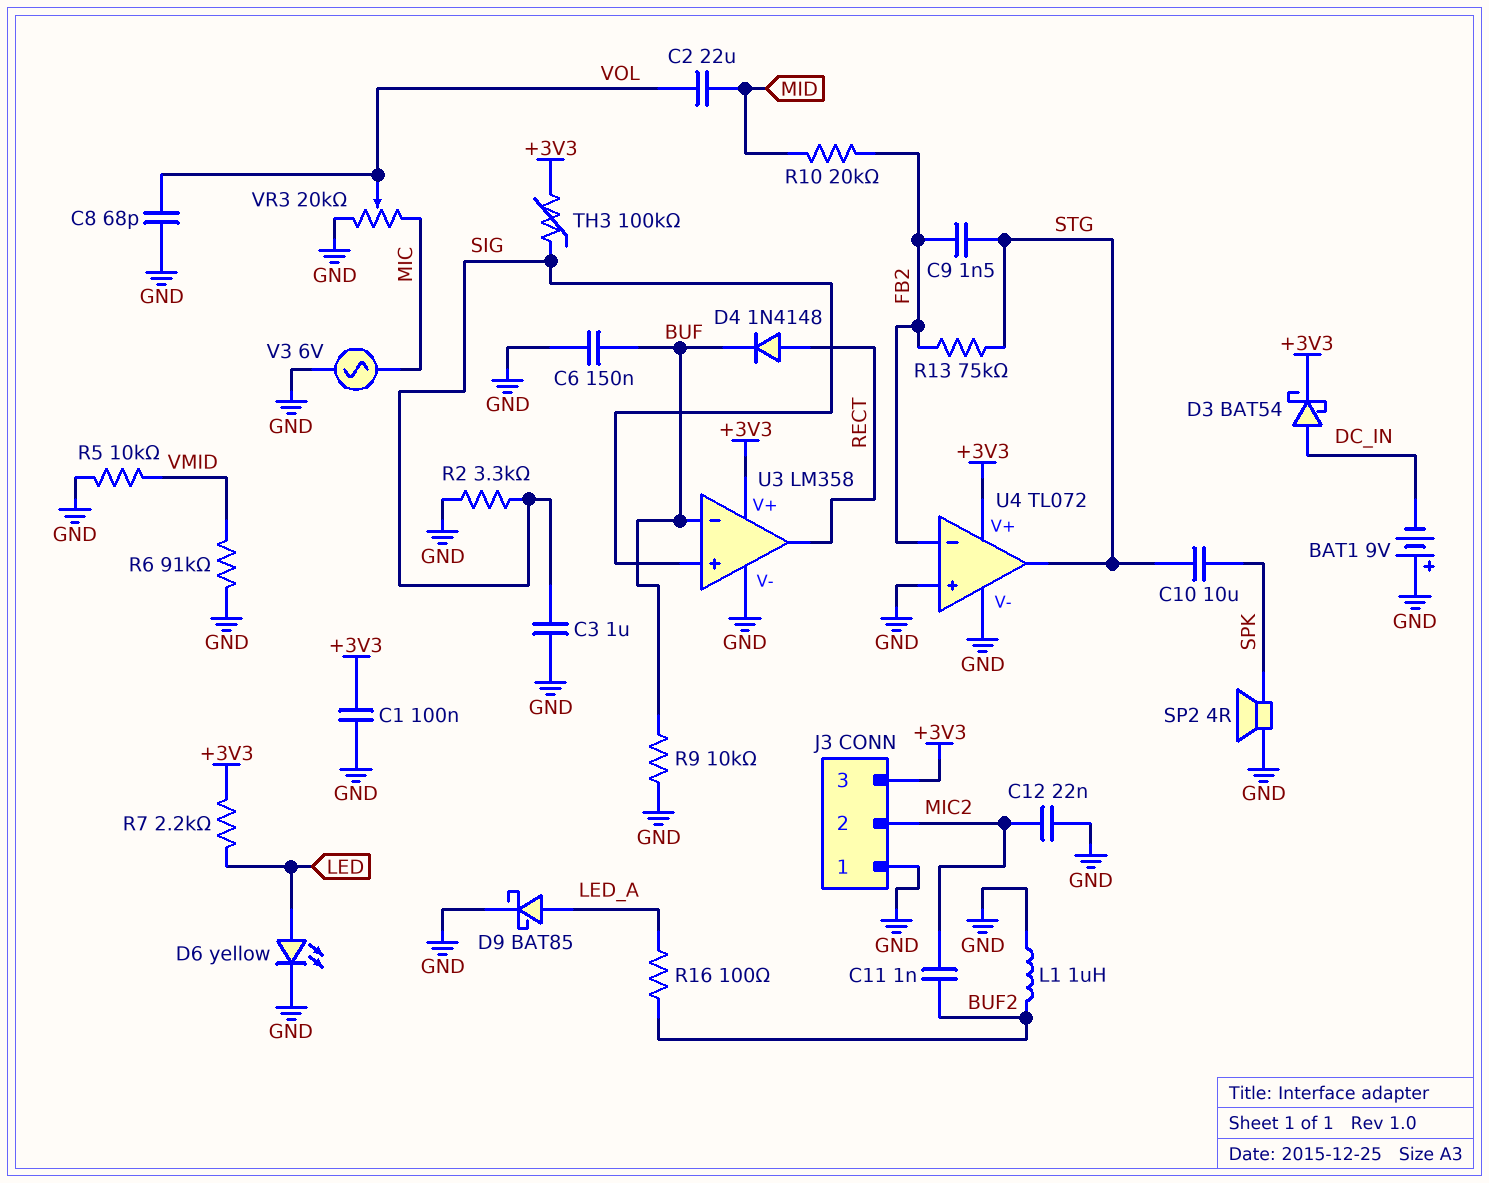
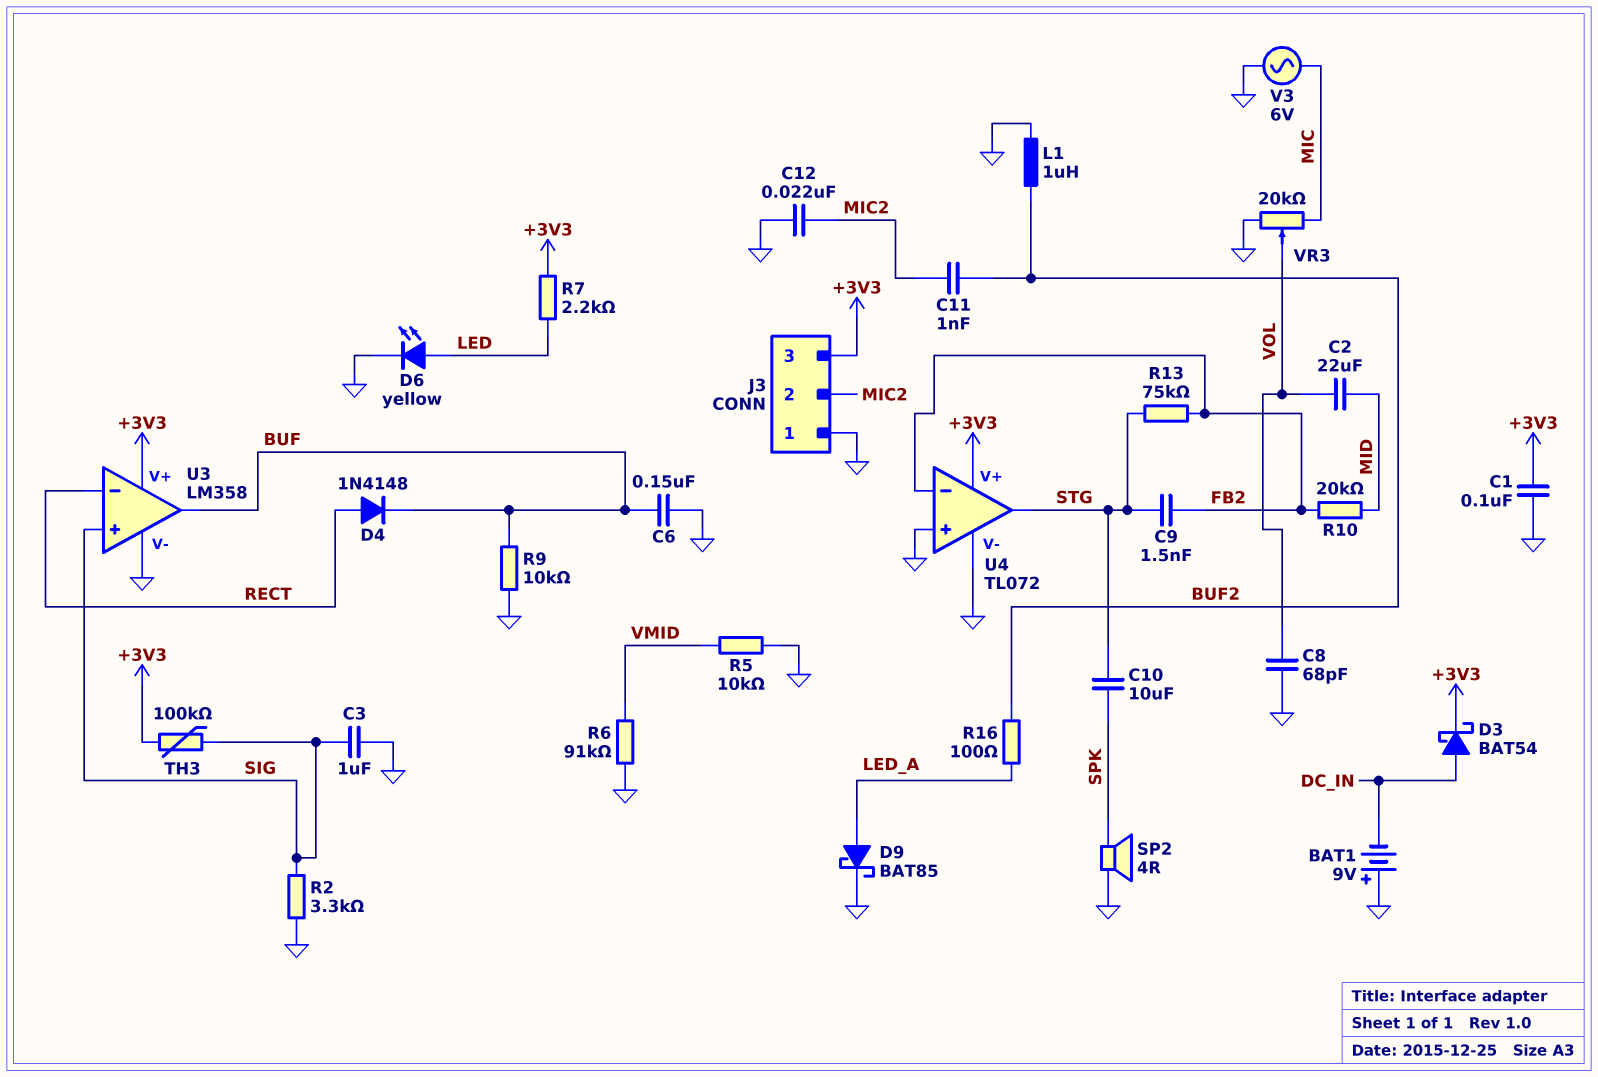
U3 pin in-: BUF -> RECT
U3 pin out: RECT -> BUF

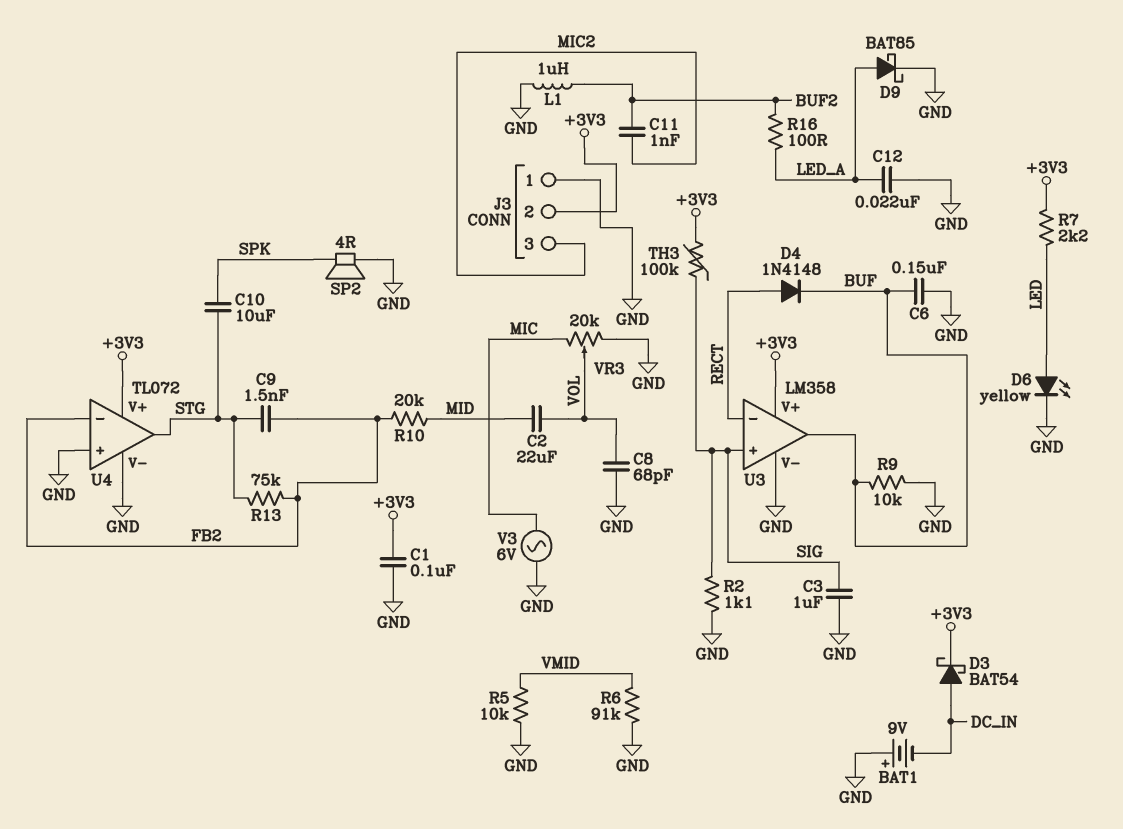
C12: 22nF (GND, MIC2) -> 22nF (GND, LED_A)
J3 pin 2: MIC2 -> +3V3
J3 pin 3: +3V3 -> MIC2
R2: 3.3k (GND, SIG) -> 1.1k (GND, SIG)

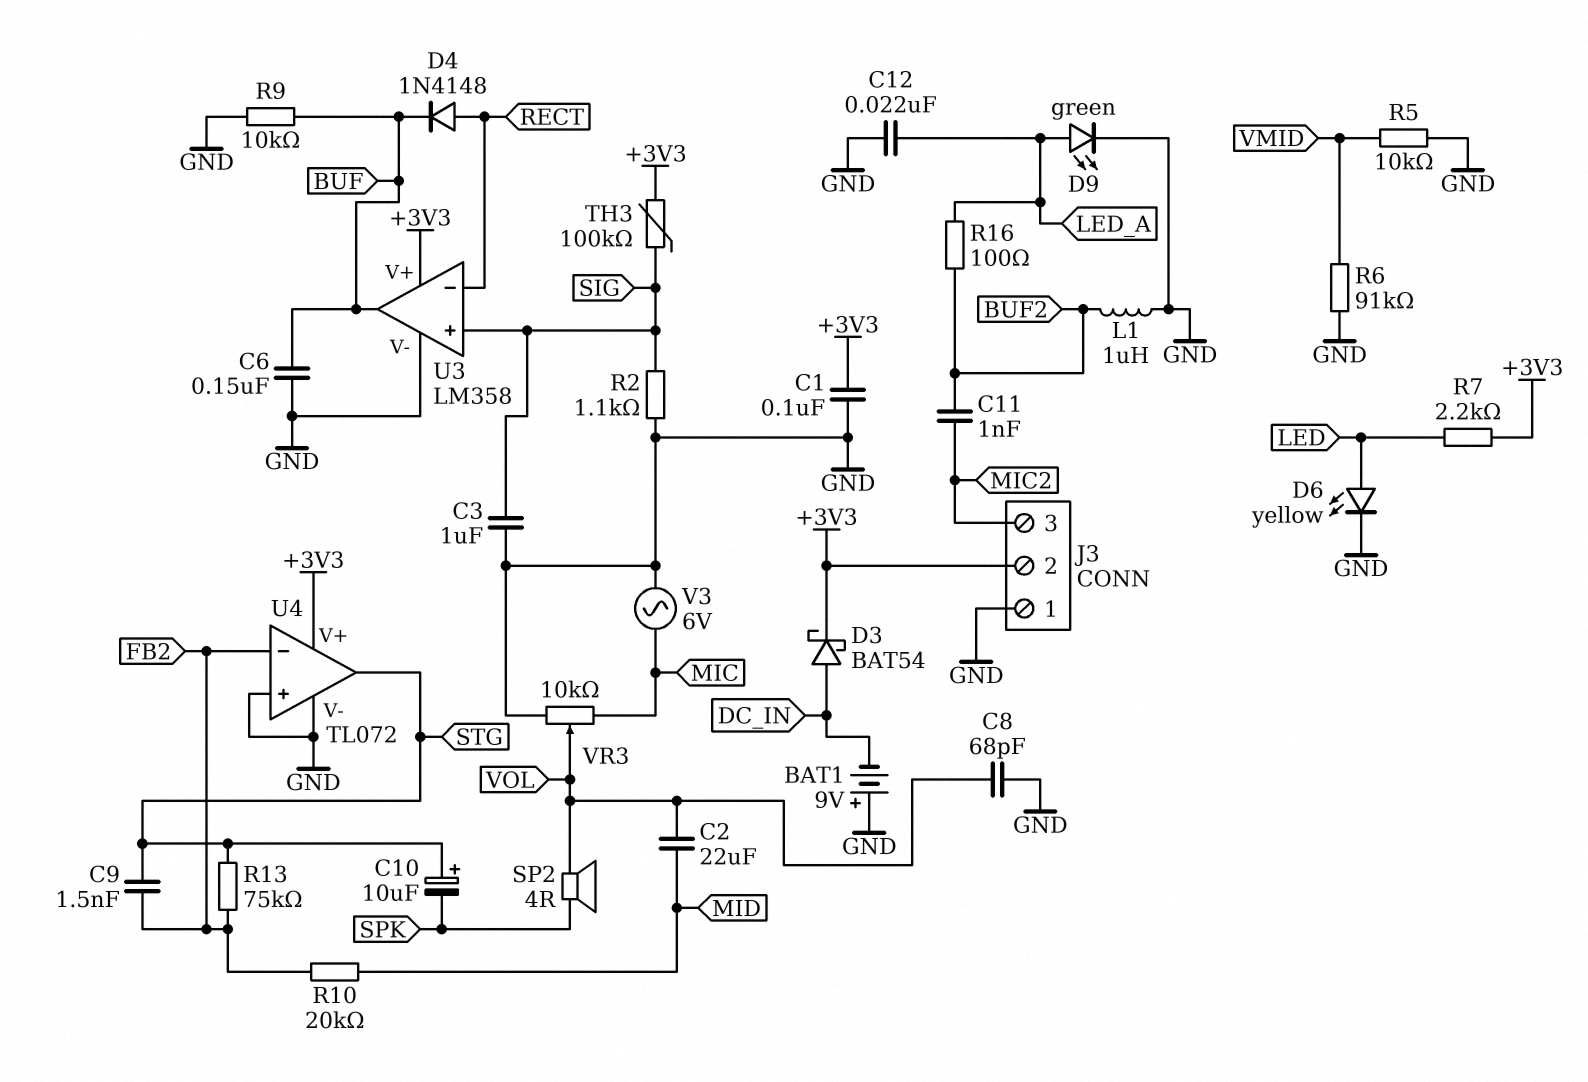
C10: 10uF (SPK, STG) -> 10uF (plus STG, minus SPK)
D9: schottky BAT85 (A LED_A, K GND) -> LED green (A LED_A, K GND)
SP2: speaker 4R (GND, SPK) -> speaker 4R (SPK, VOL)
VR3: 20k (GND, MIC, wiper VOL) -> 10k (GND, MIC, wiper VOL)

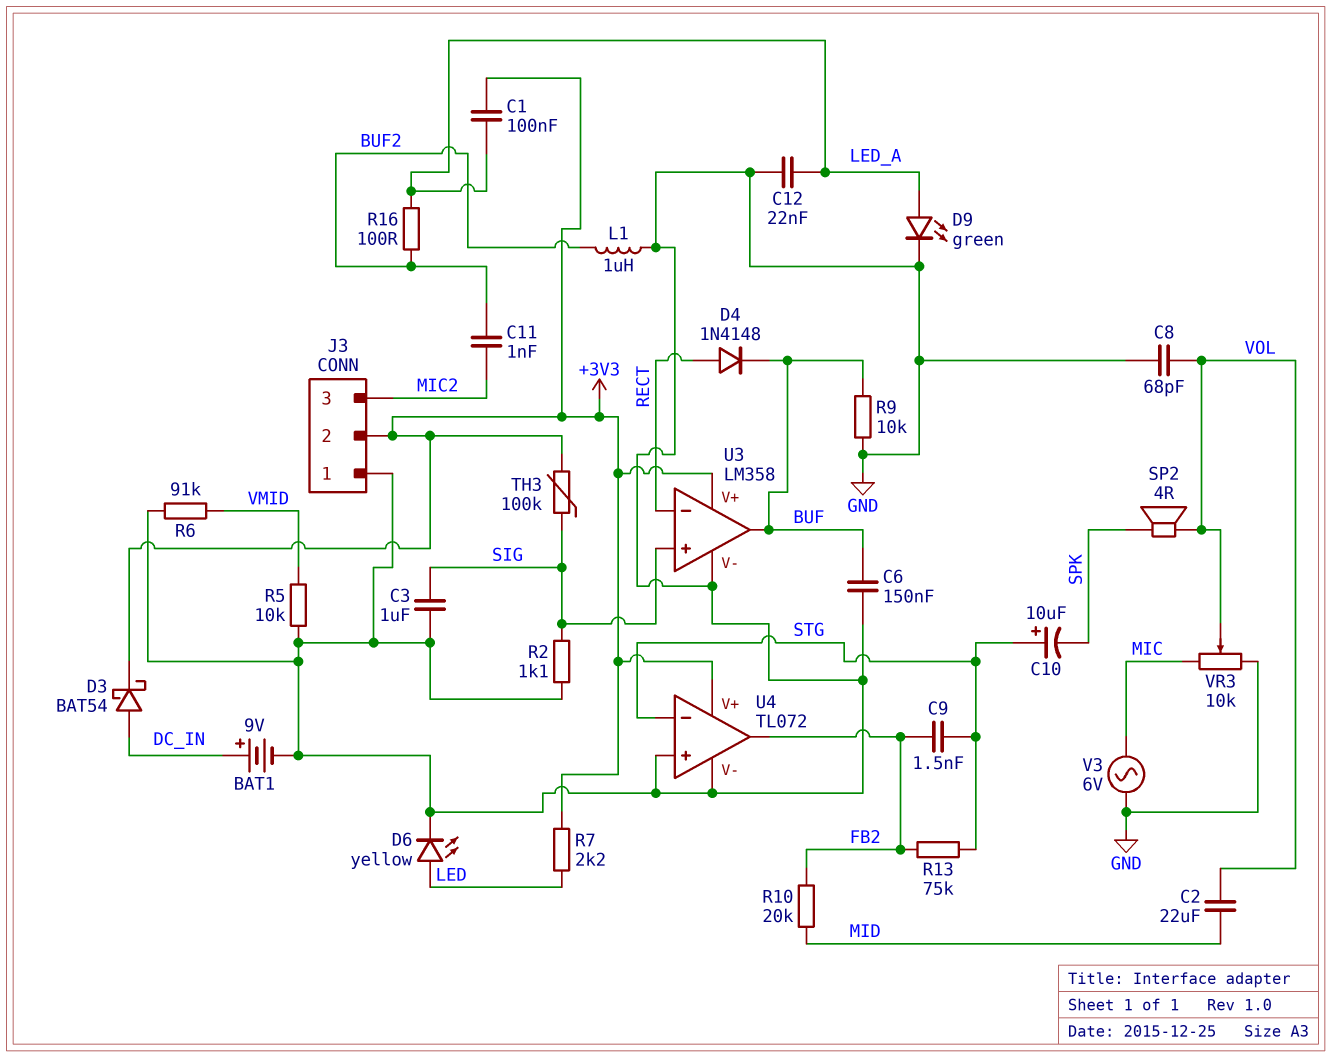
BAT1: 9V (plus GND, minus DC_IN) -> 9V (plus DC_IN, minus GND)
C1: 100nF (+3V3, GND) -> 100nF (+3V3, LED_A)
U4 pin in-: FB2 -> STG
U4 pin out: STG -> FB2

